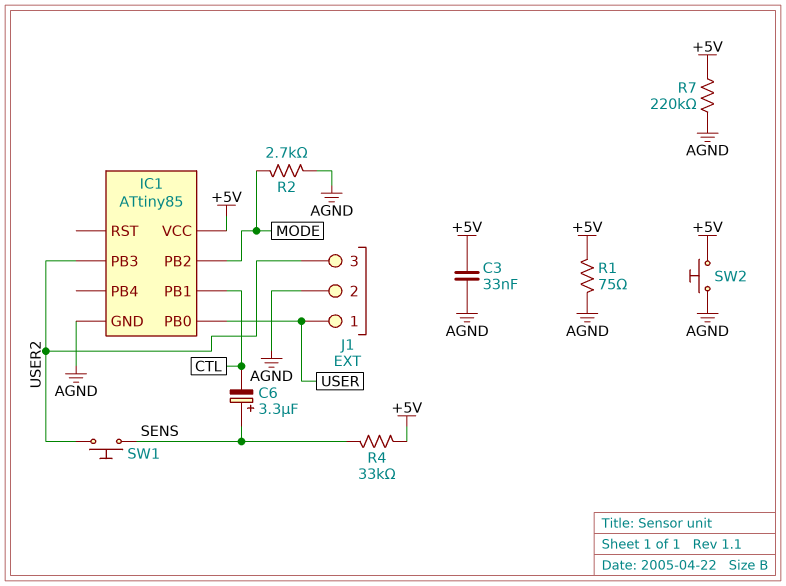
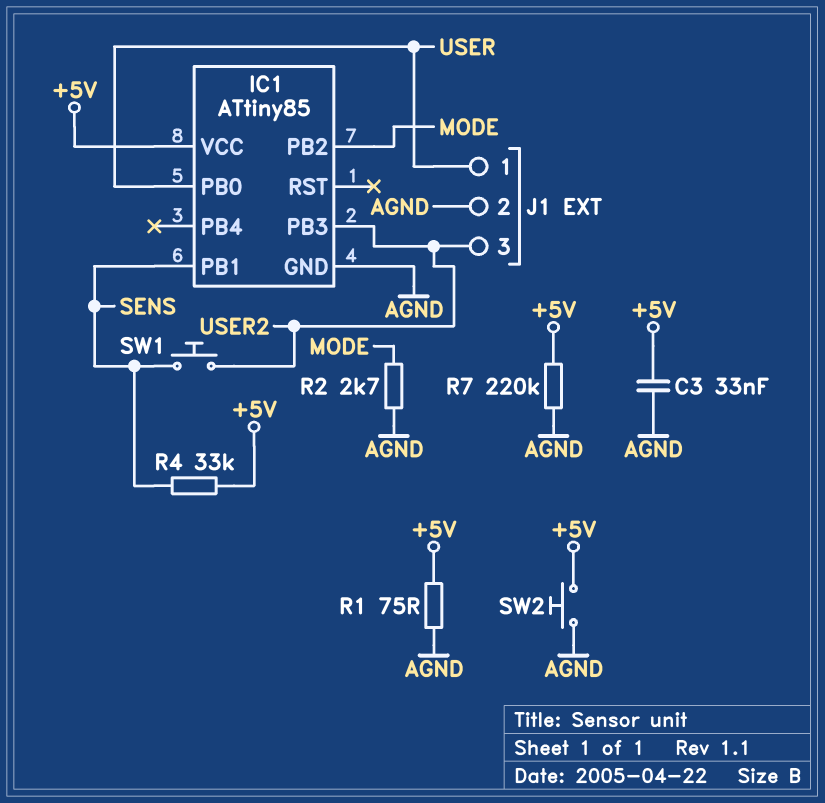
C6: 3.3uF (plus SENS, minus CTL) -> none
IC1 pin PB1: CTL -> SENS

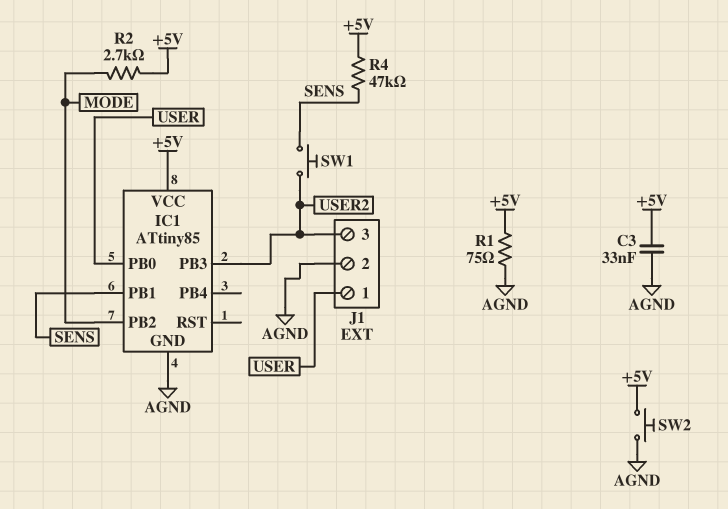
R2: 2.7k (AGND, MODE) -> 2.7k (+5V, MODE)
R4: 33k (+5V, SENS) -> 47k (+5V, SENS)
R7: 220k (+5V, AGND) -> none

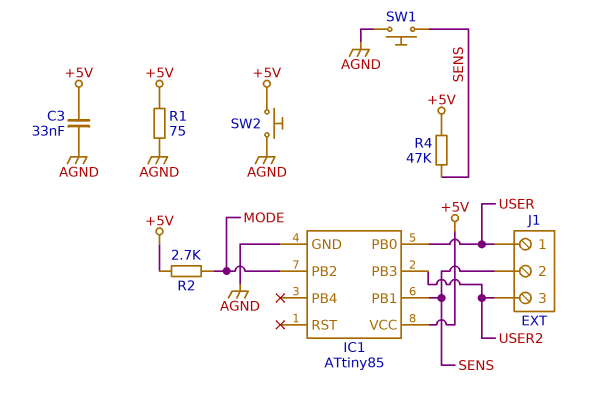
J1 pin 2: AGND -> SENS
SW1: button (SENS, USER2) -> button (AGND, SENS)

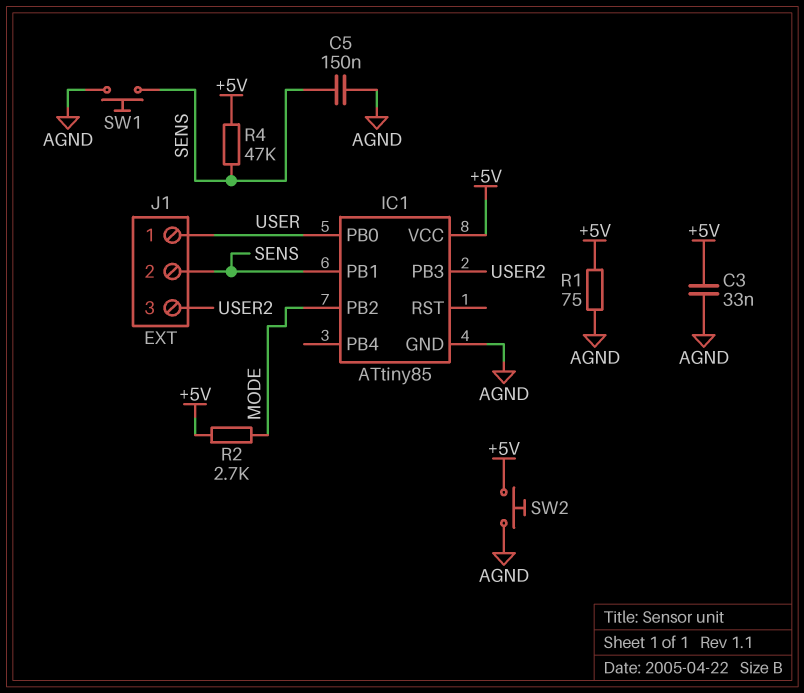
C5: none -> 150nF (AGND, SENS)

